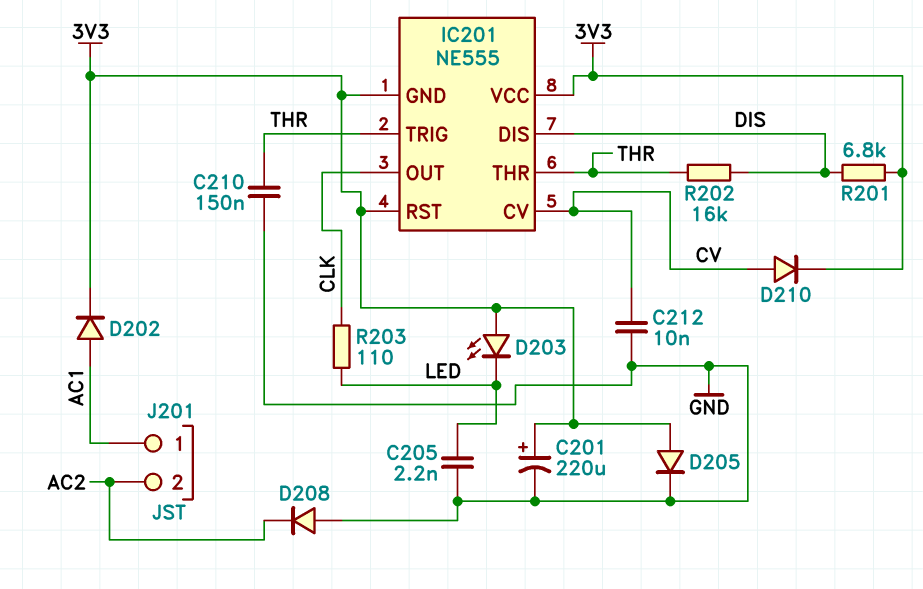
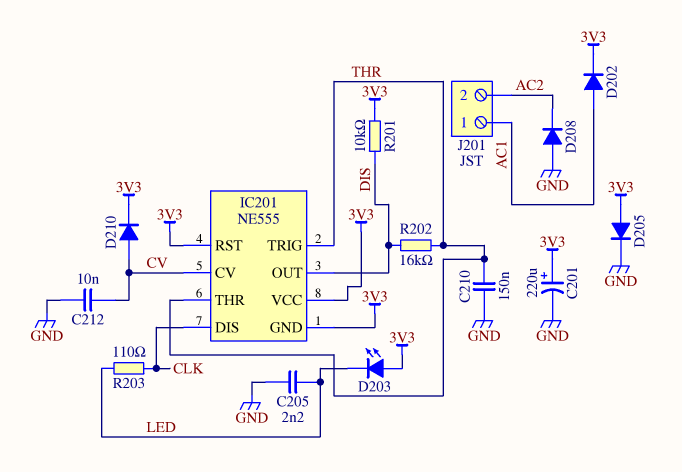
IC201 pin DIS: DIS -> CLK
IC201 pin OUT: CLK -> DIS
R201: 6.8k (3V3, DIS) -> 10k (3V3, DIS)

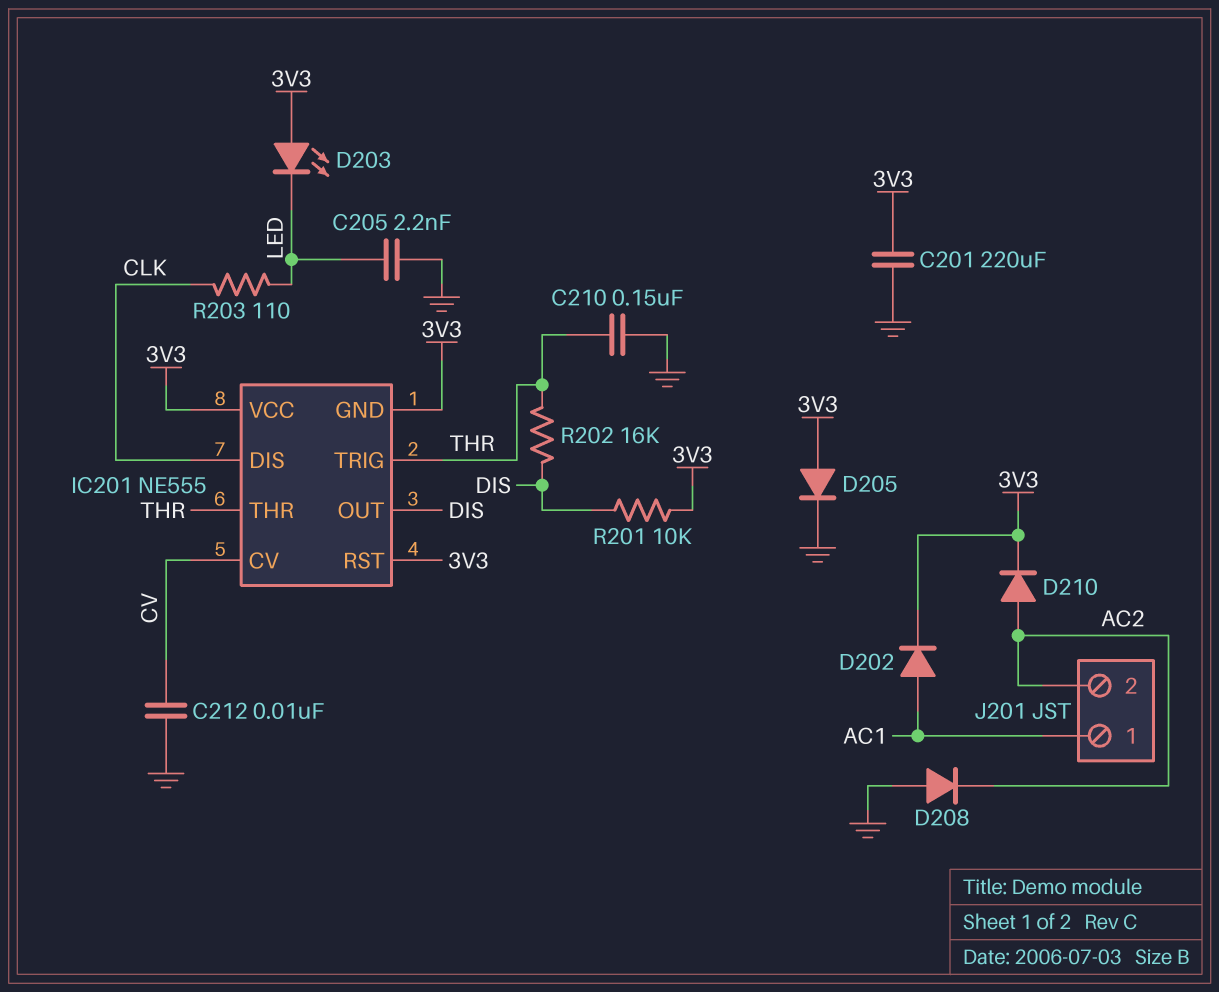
C201: 220uF (plus 3V3, minus GND) -> 220uF (3V3, GND)
D210: diode (A CV, K 3V3) -> diode (A AC2, K 3V3)

